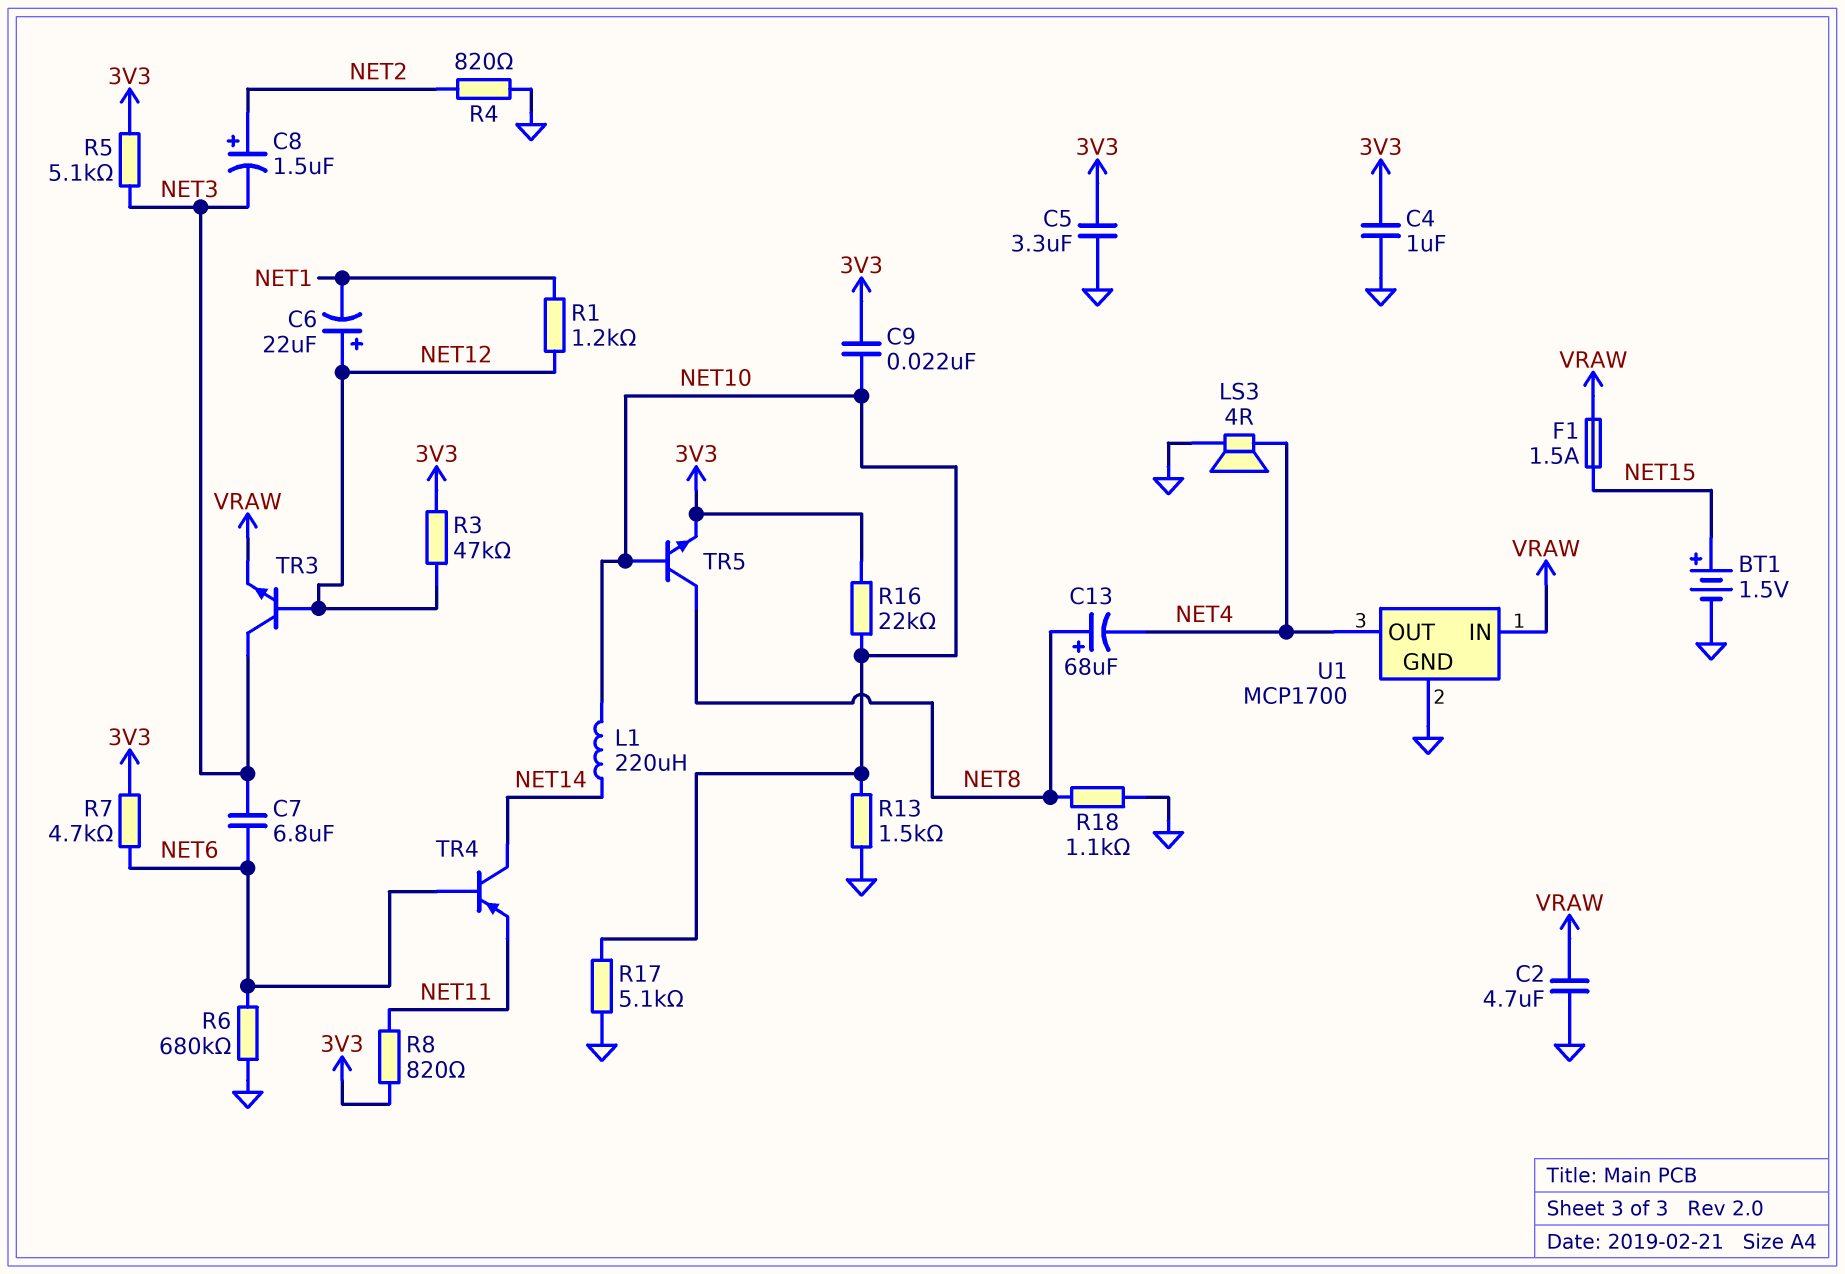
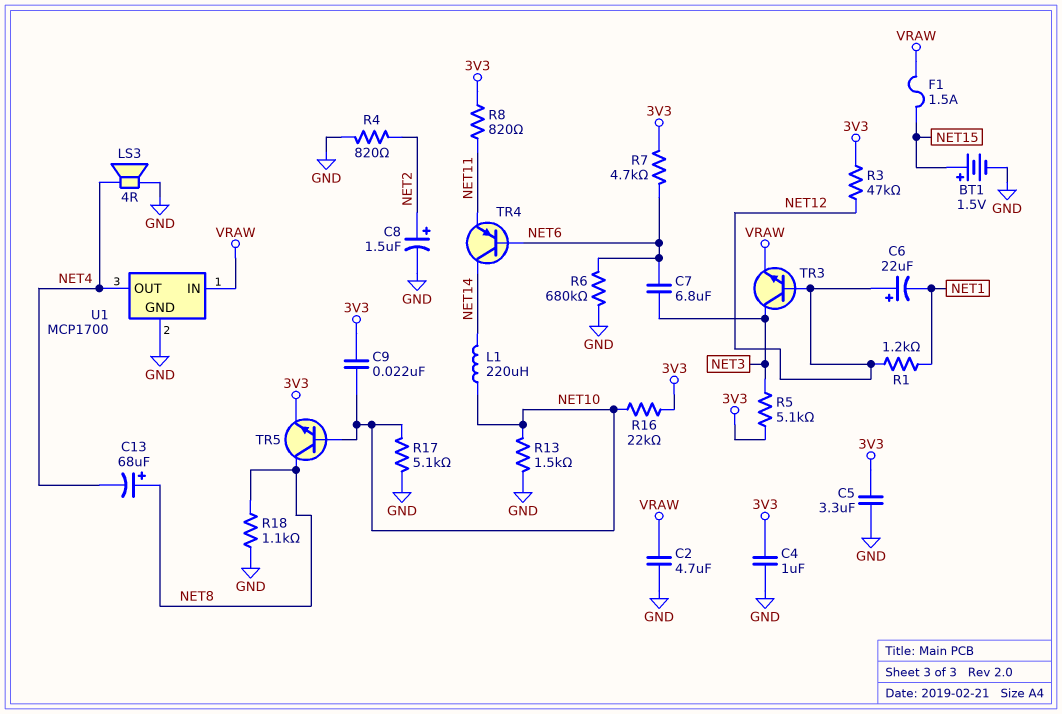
C8: 1.5uF (plus NET2, minus NET3) -> 1.5uF (plus NET2, minus GND)

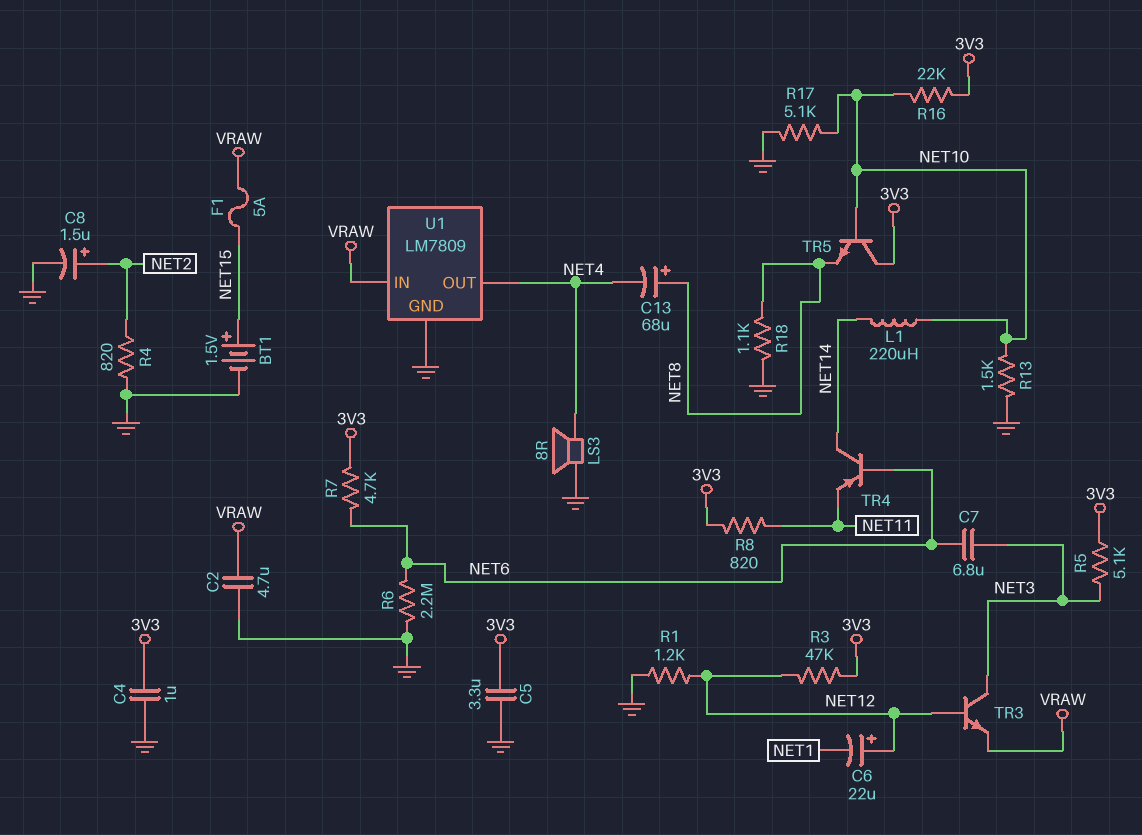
C9: 22nF (3V3, NET10) -> none
F1: 1.5A (NET15, VRAW) -> 5A (NET15, VRAW)
LS3: speaker 4R (GND, NET4) -> speaker 8R (GND, NET4)
R1: 1.2k (NET1, NET12) -> 1.2k (GND, NET12)
R6: 680k (GND, NET6) -> 2.2M (GND, NET6)
TR5: NPN (B NET10, C NET8, E 3V3) -> NPN (B NET10, C 3V3, E NET8)
U1: MCP1700 -> LM7809

